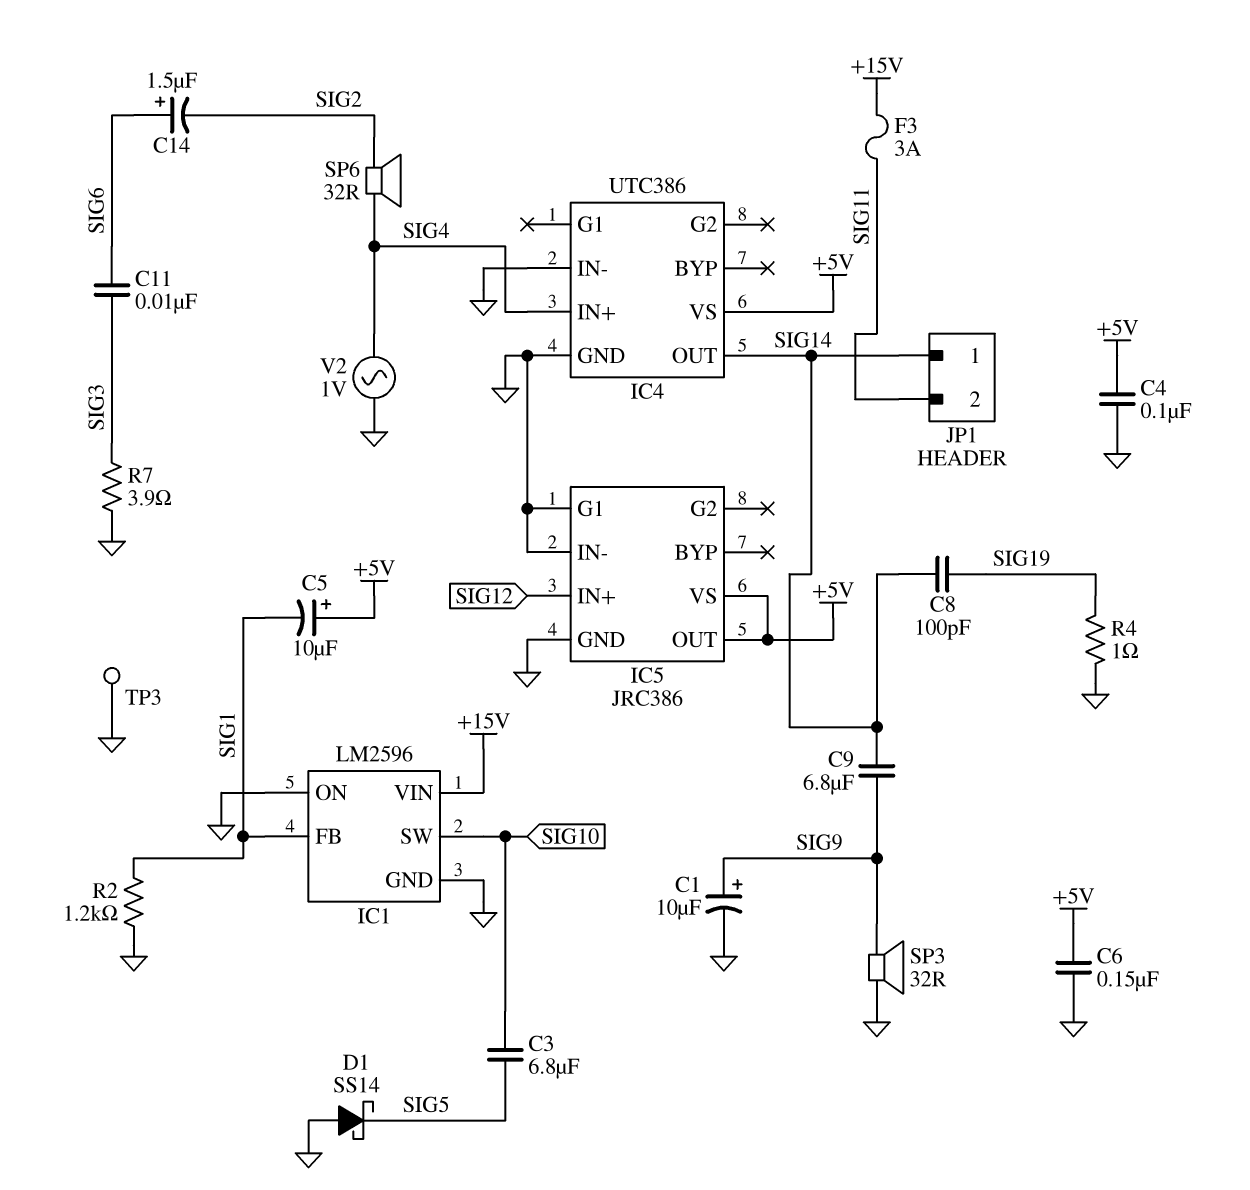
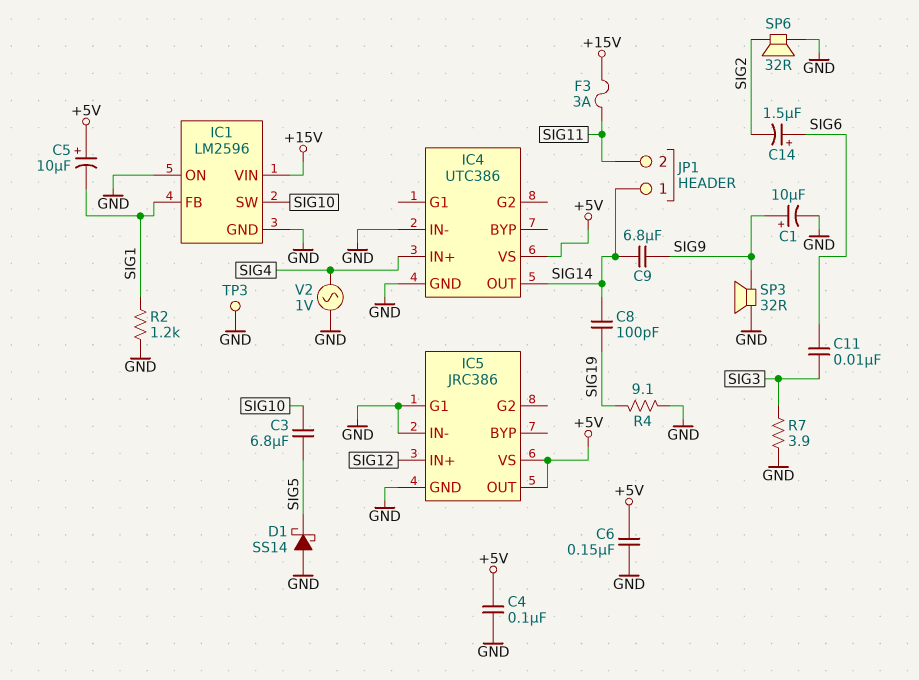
R4: 1 (GND, SIG19) -> 9.1 (GND, SIG19)
SP6: speaker 32R (SIG2, SIG4) -> speaker 32R (GND, SIG2)

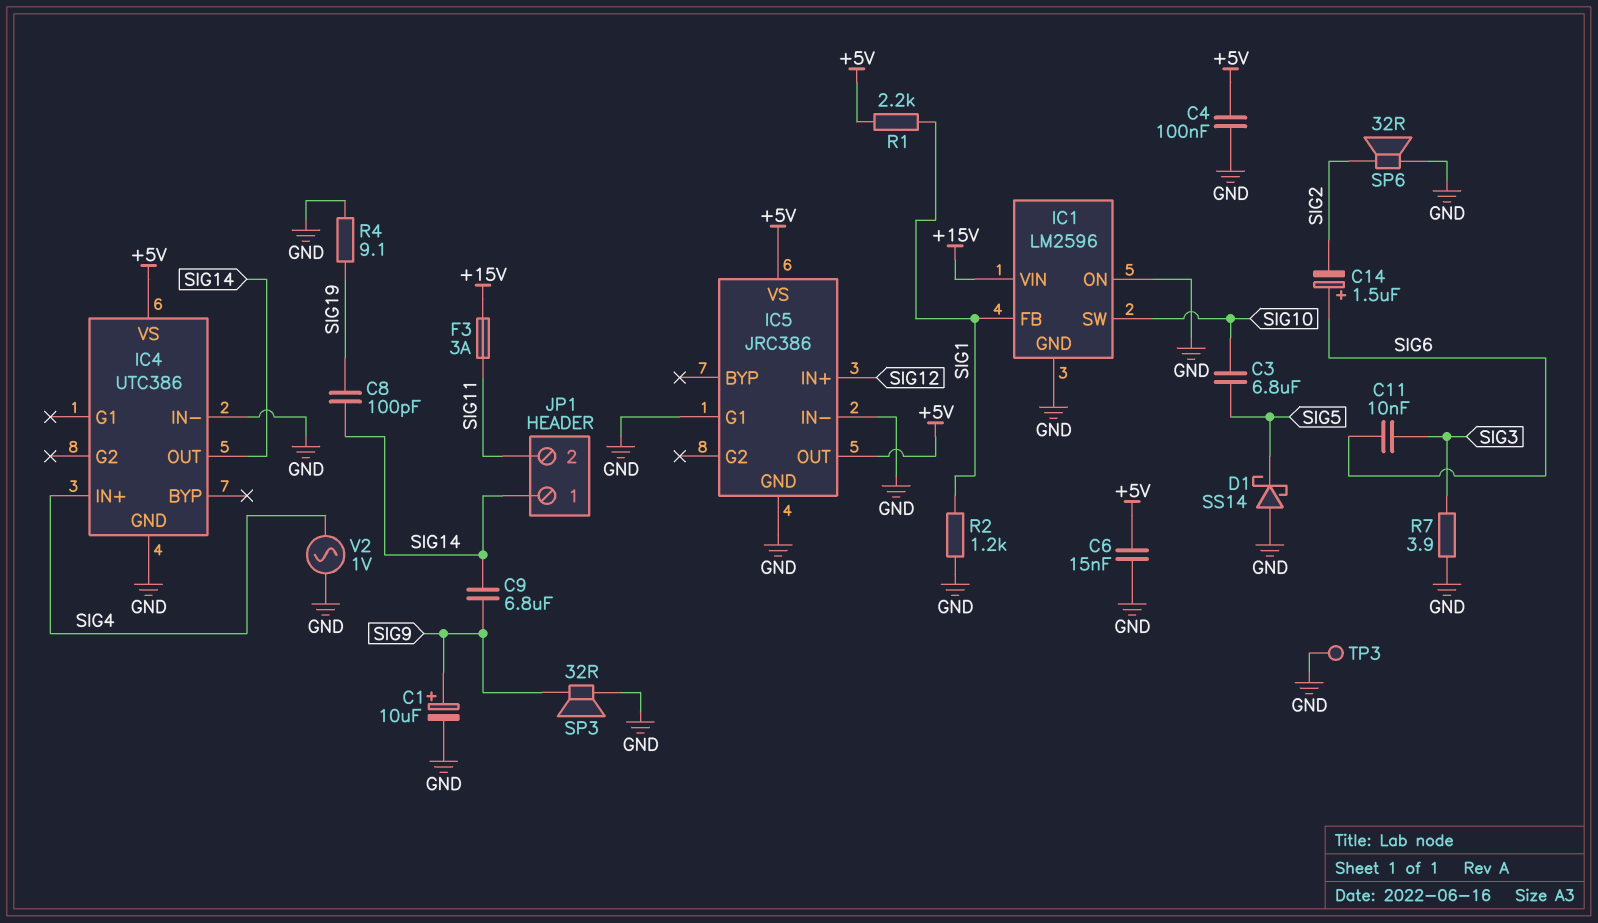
C5: 10uF (plus +5V, minus SIG1) -> none
C6: 150nF (+5V, GND) -> 15nF (+5V, GND)
R1: none -> 2.2k (+5V, SIG1)

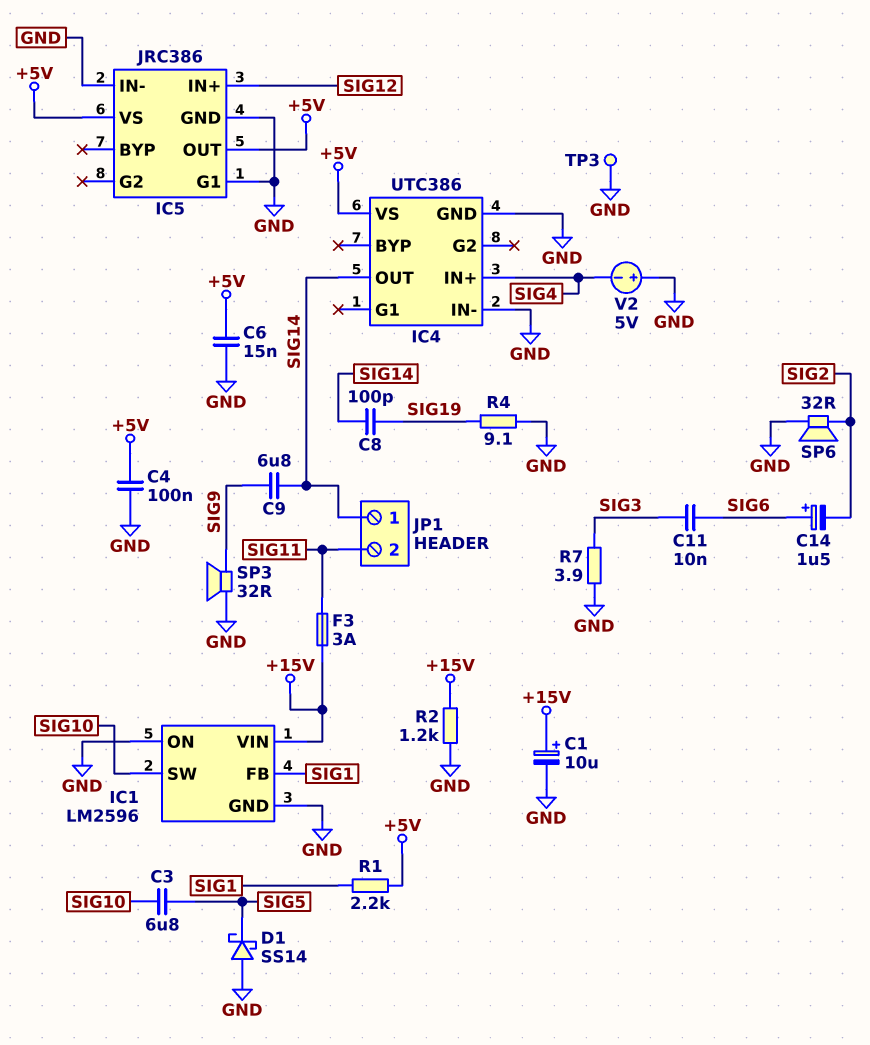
C1: 10uF (plus SIG9, minus GND) -> 10uF (plus +15V, minus GND)
R2: 1.2k (GND, SIG1) -> 1.2k (+15V, GND)
V2: AC 1V (GND, SIG4) -> 5V (plus GND, minus SIG4)

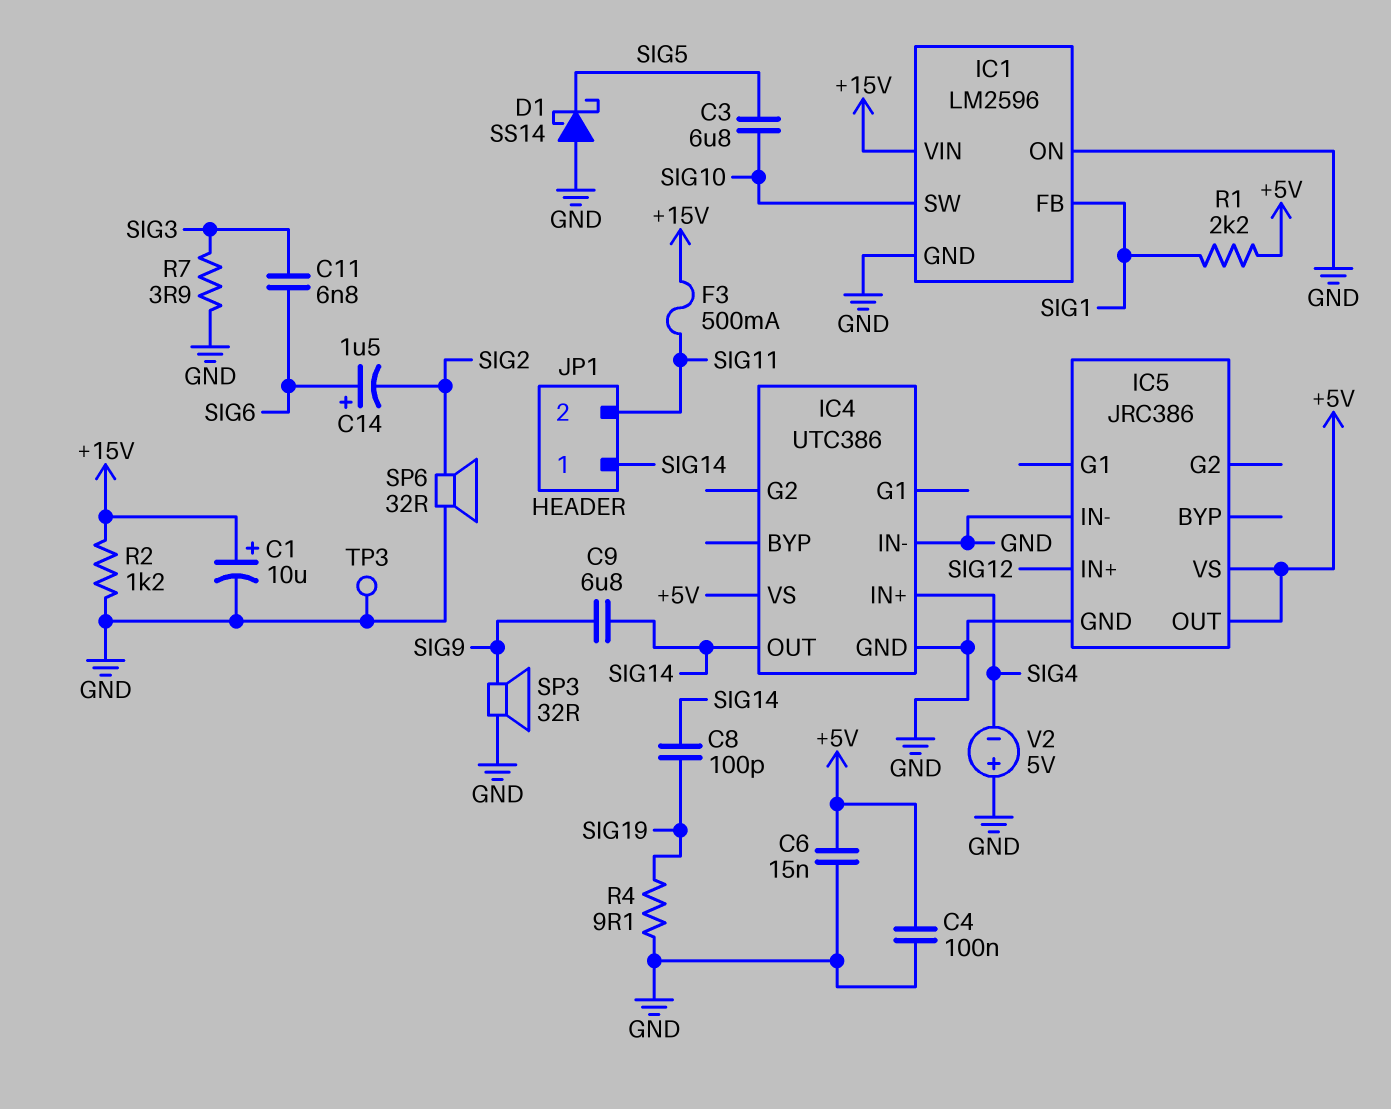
C11: 10nF (SIG3, SIG6) -> 6.8nF (SIG3, SIG6)
F3: 3A (+15V, SIG11) -> 500mA (+15V, SIG11)
IC5 pin G1: GND -> none

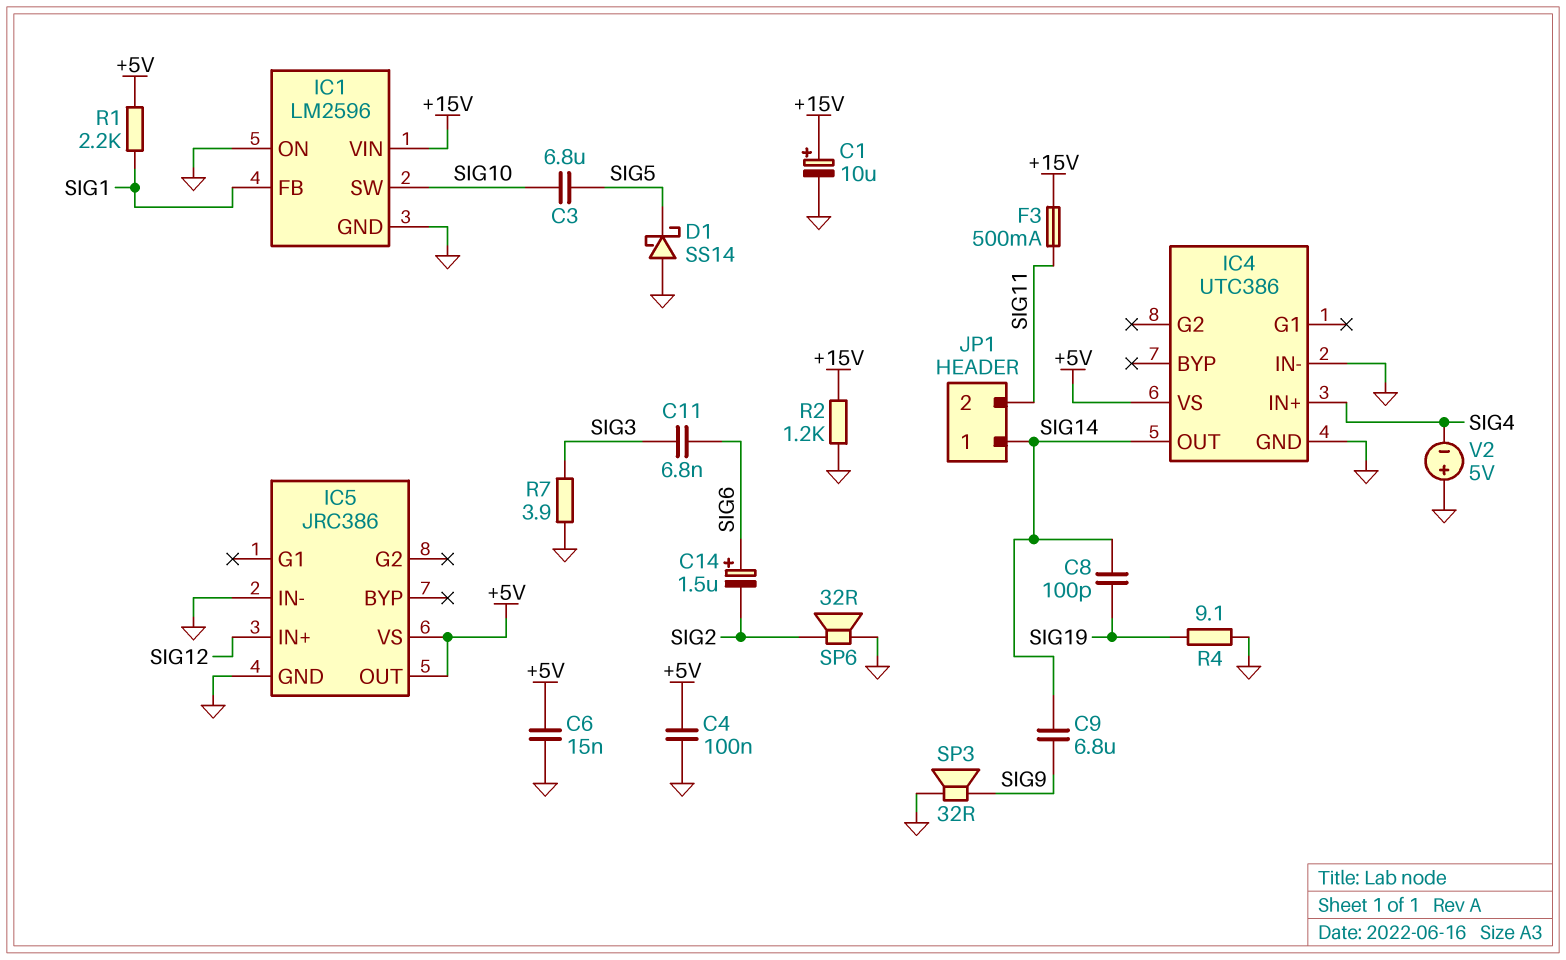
TP3: test point (GND) -> none

